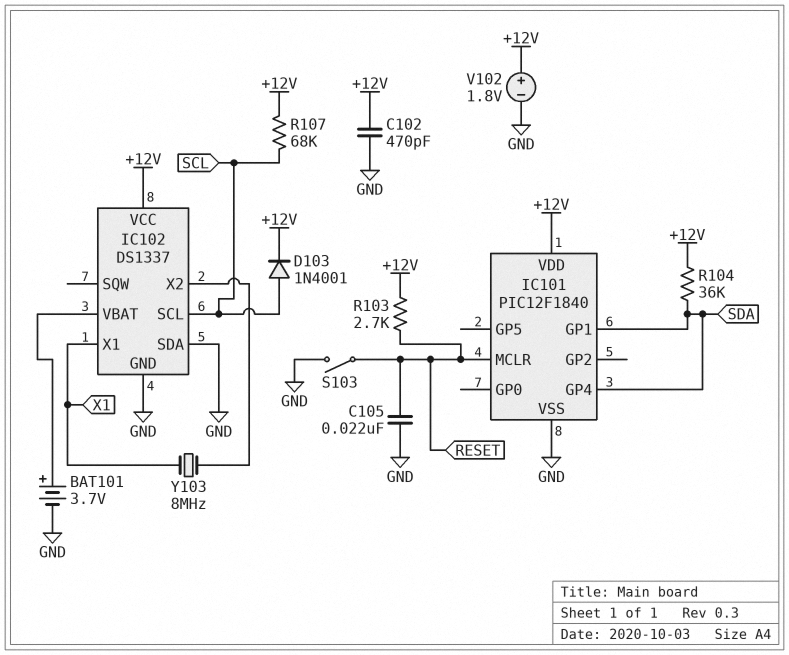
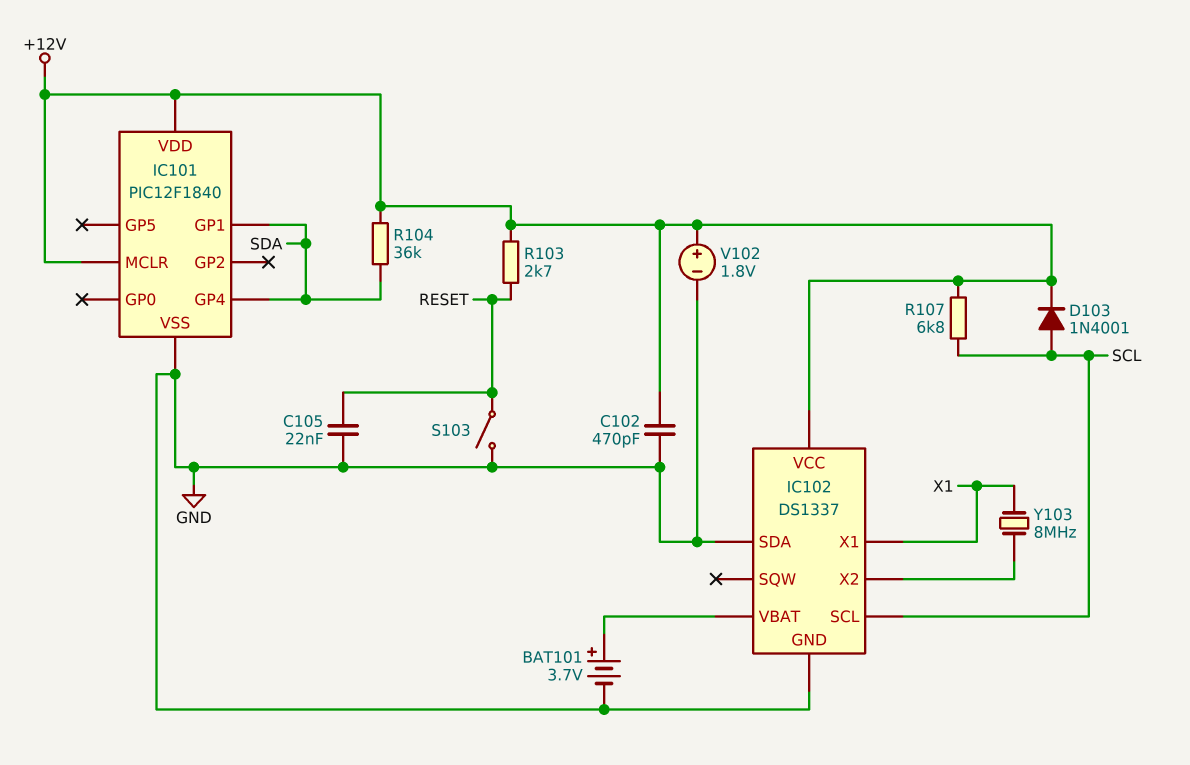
IC101 pin MCLR: RESET -> +12V
R107: 68k (+12V, SCL) -> 6.8k (+12V, SCL)

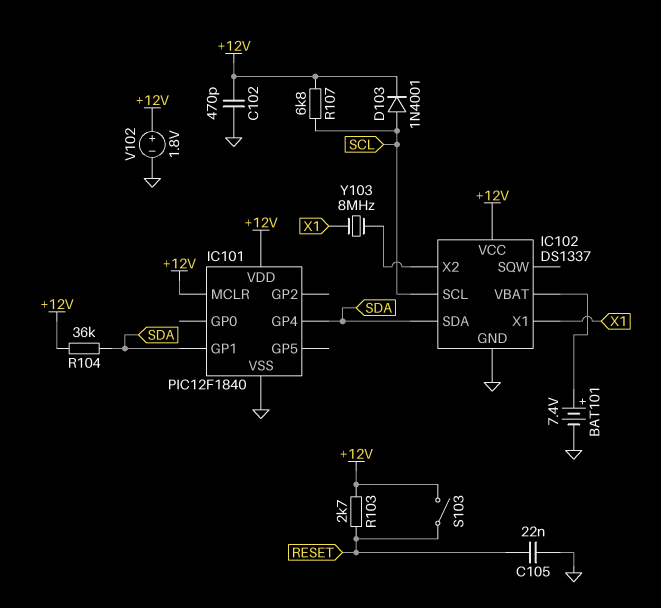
BAT101: 3.7V (plus IC102/VBAT, minus GND) -> 7.4V (plus IC102/VBAT, minus GND)
IC102 pin SDA: GND -> SDA
S103: switch (GND, RESET) -> switch (+12V, RESET)

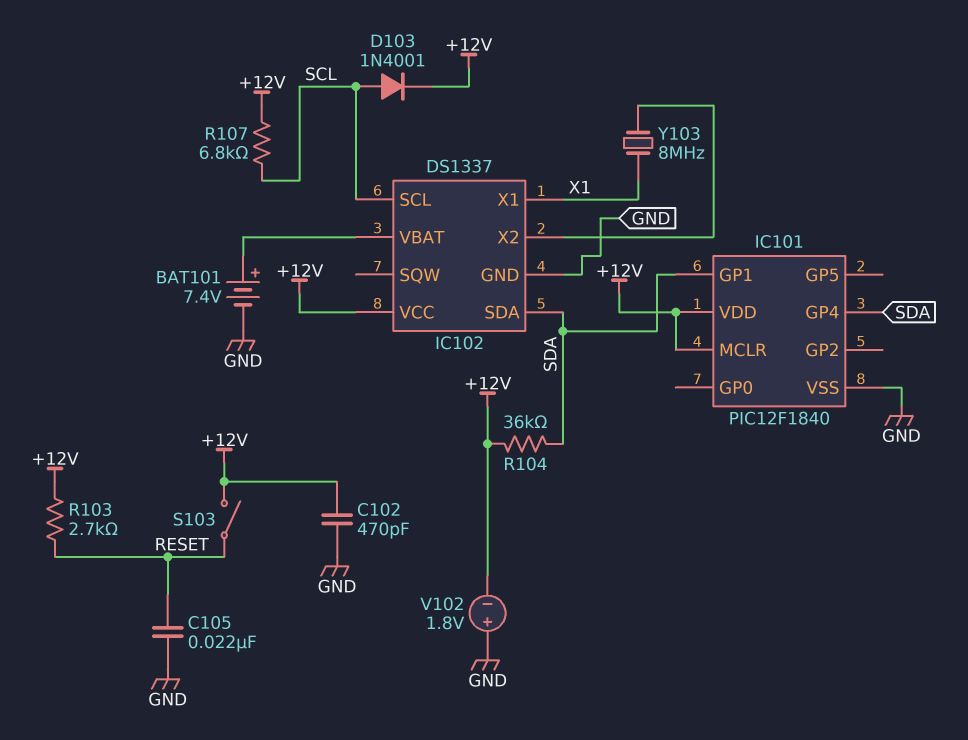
V102: 1.8V (plus +12V, minus GND) -> 1.8V (plus GND, minus +12V)

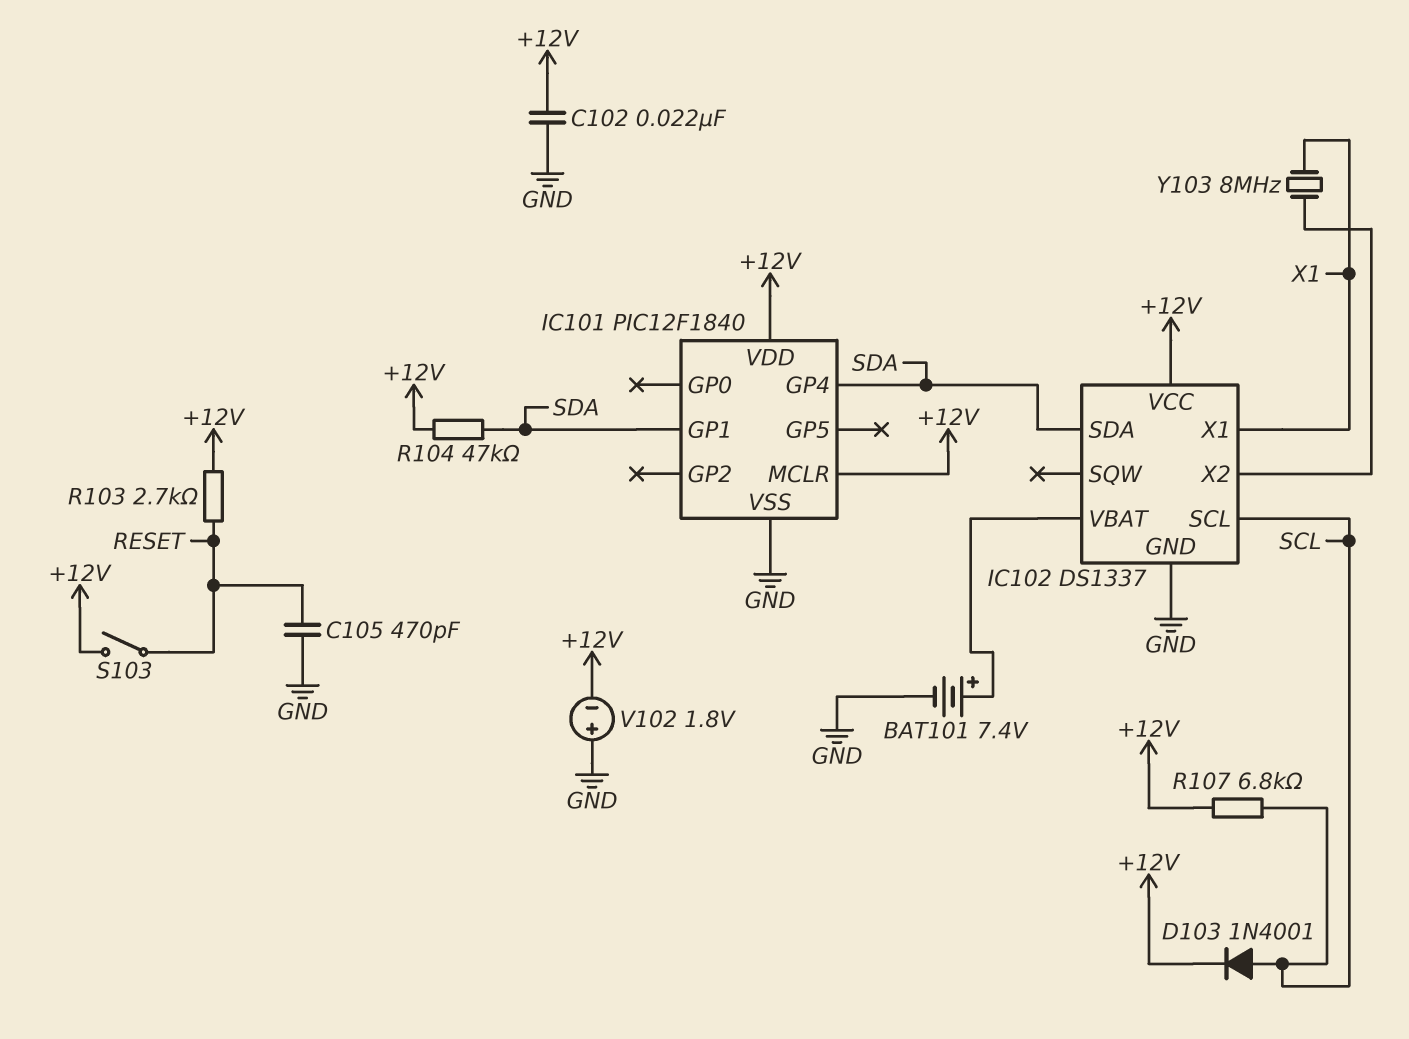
C102: 470pF (+12V, GND) -> 22nF (+12V, GND)
C105: 22nF (GND, RESET) -> 470pF (GND, RESET)
R104: 36k (+12V, SDA) -> 47k (+12V, SDA)

